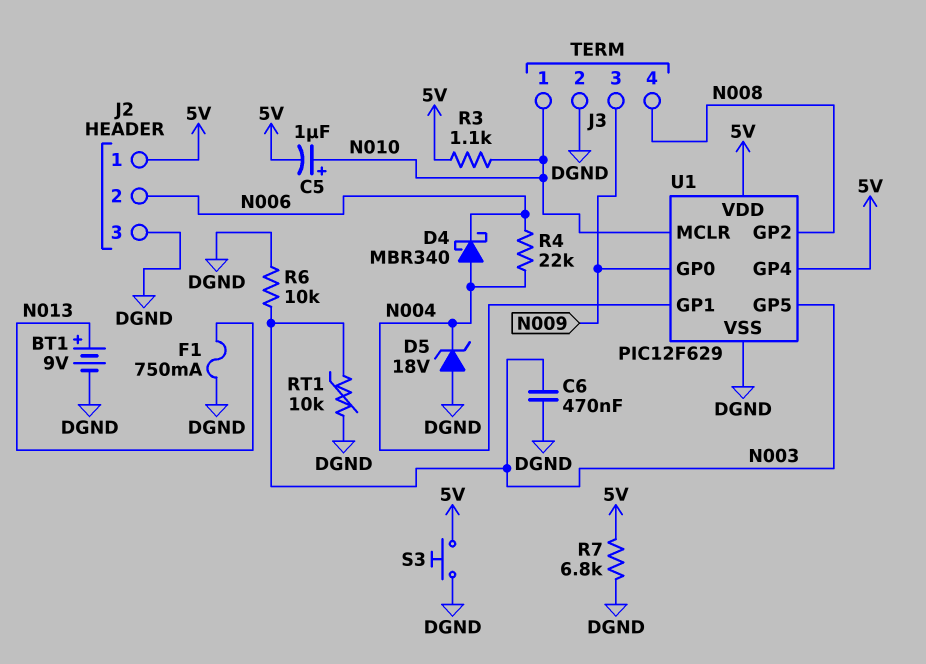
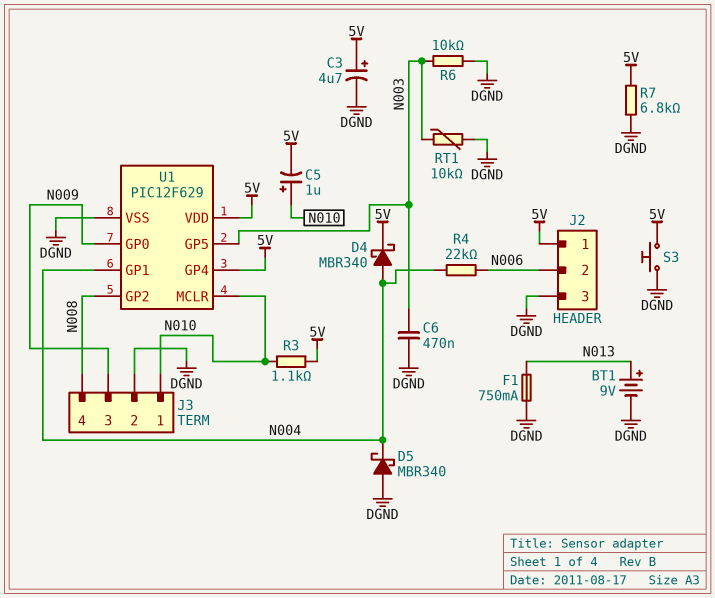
C3: none -> 4.7uF (plus 5V, minus DGND)
D4: schottky MBR340 (A N004, K N006) -> schottky MBR340 (A N004, K 5V)
D5: zener 18V (A DGND, K N004) -> schottky MBR340 (A DGND, K N004)

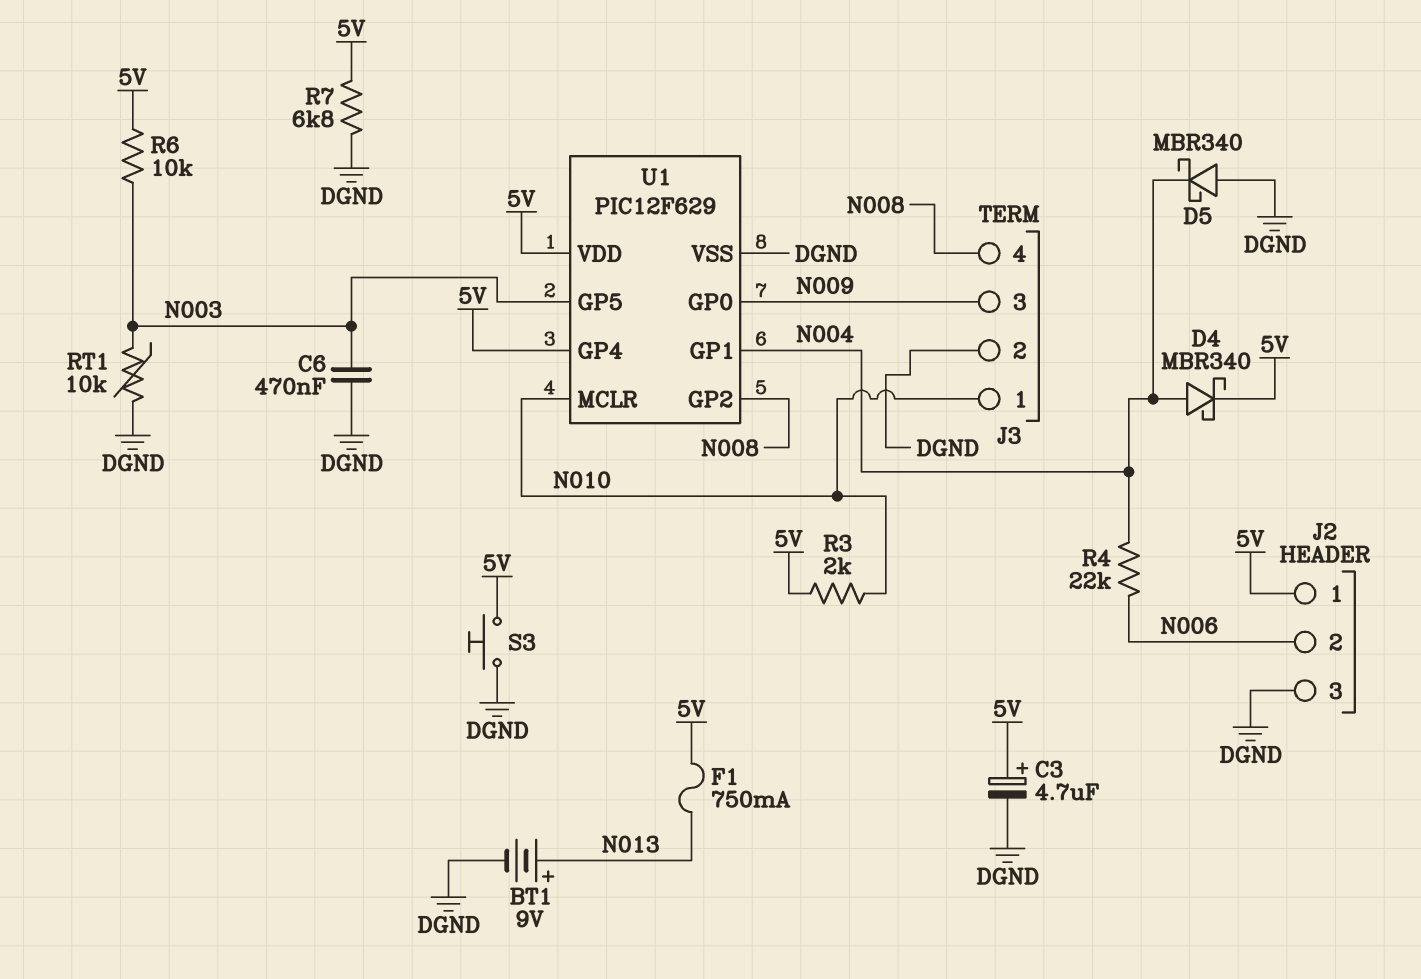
C5: 1uF (plus N010, minus 5V) -> none
F1: 750mA (DGND, N013) -> 750mA (5V, N013)
R3: 1.1k (5V, N010) -> 2k (5V, N010)
R6: 10k (DGND, N003) -> 10k (5V, N003)

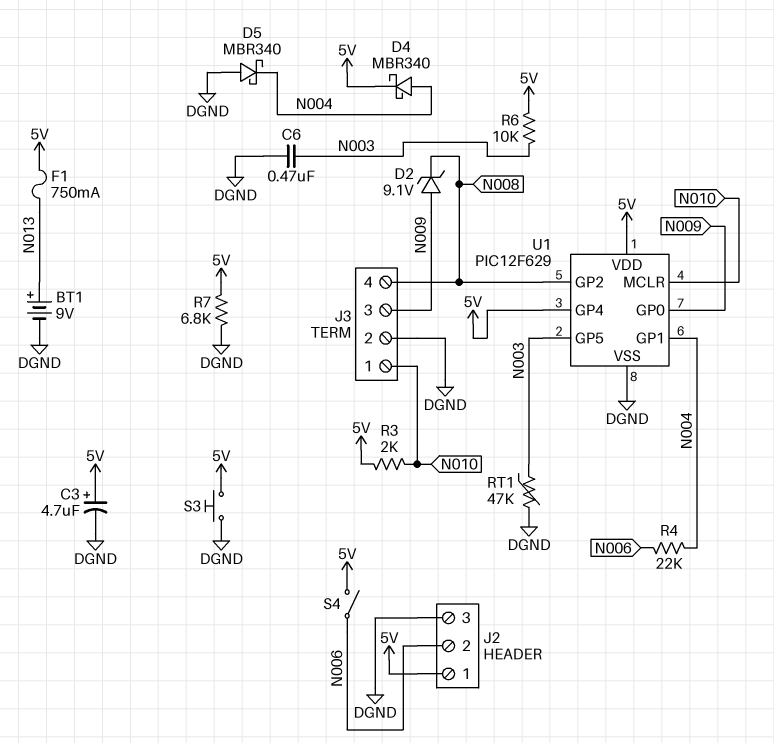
D2: none -> zener 9.1V (A N009, K N008)
RT1: 10k (DGND, N003) -> 47k (DGND, N003)
S4: none -> switch (5V, N006)

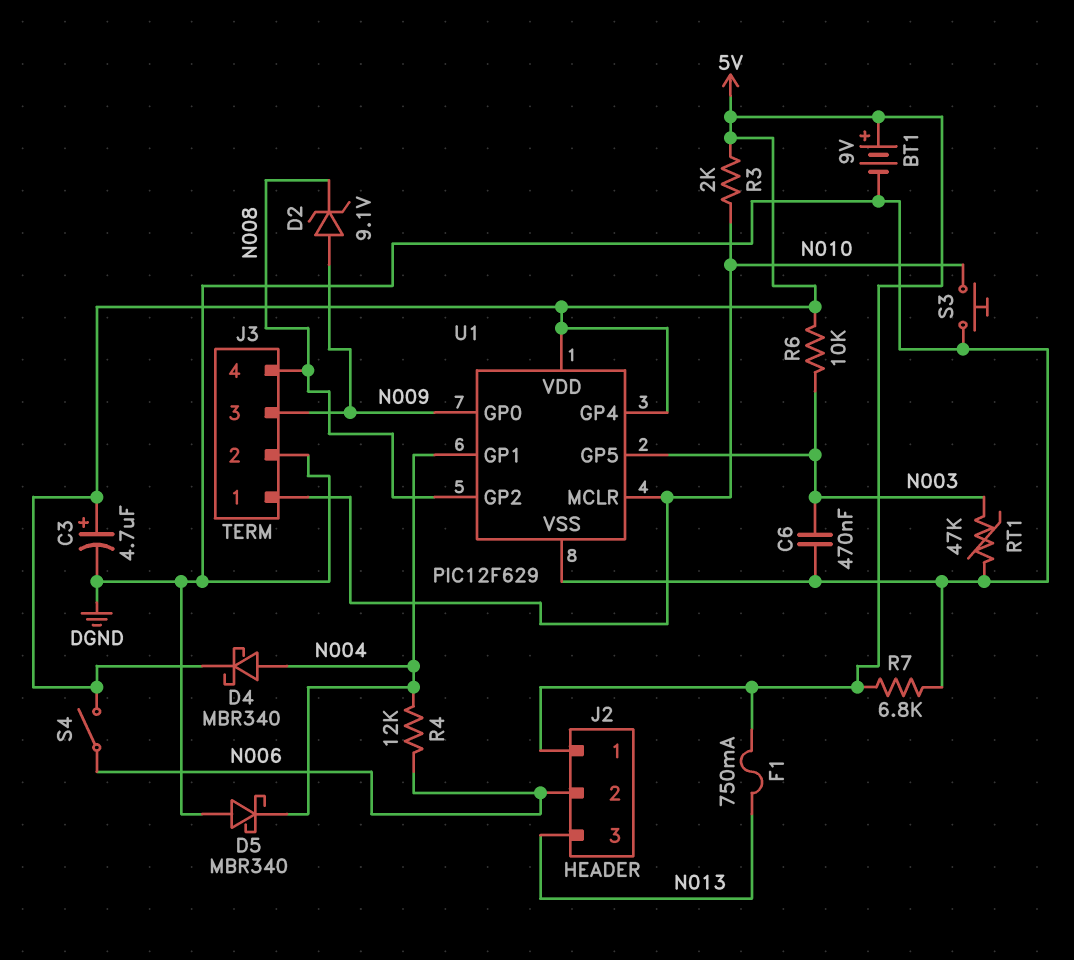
BT1: 9V (plus N013, minus DGND) -> 9V (plus 5V, minus DGND)
J2 pin 3: DGND -> N013
R4: 22k (N004, N006) -> 12k (N004, N006)
S3: button (5V, DGND) -> button (DGND, N010)

